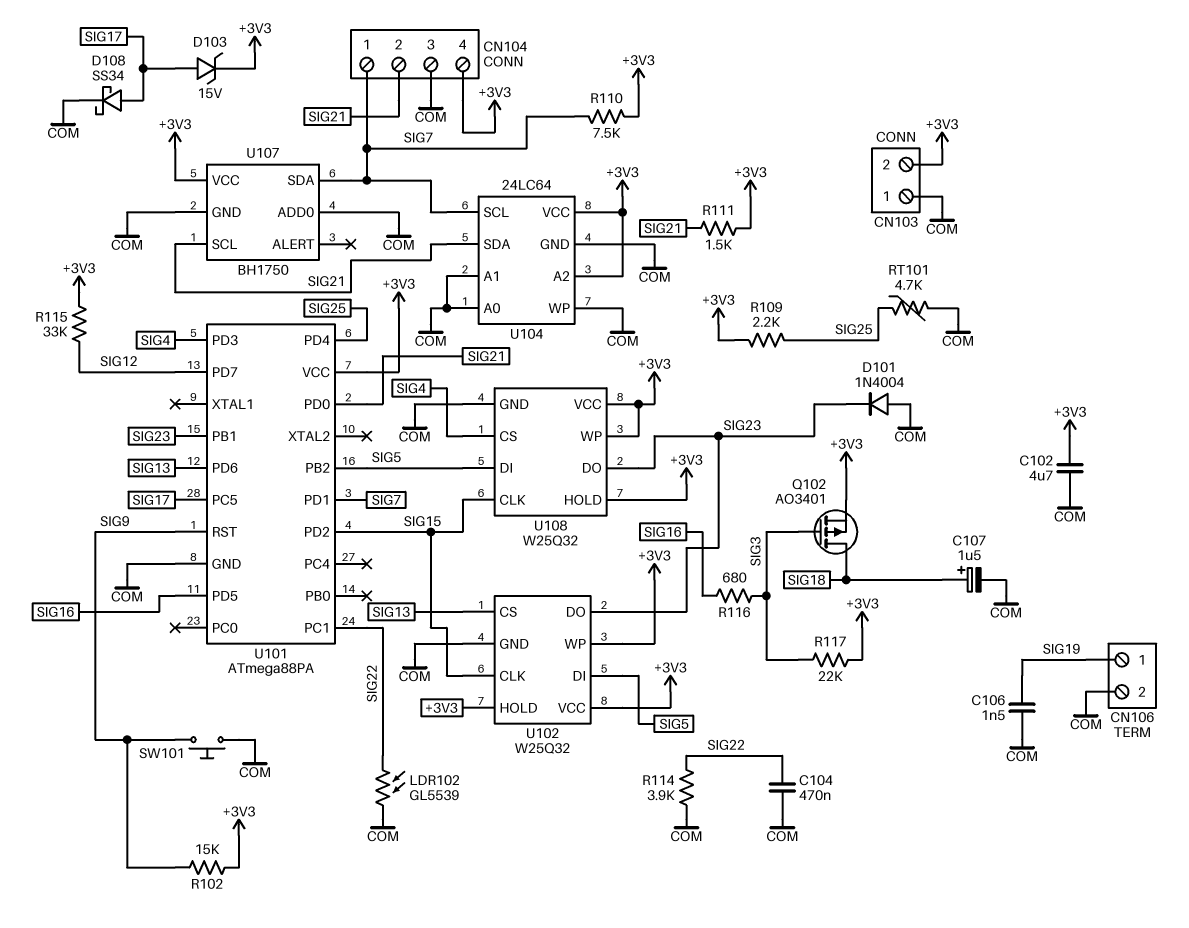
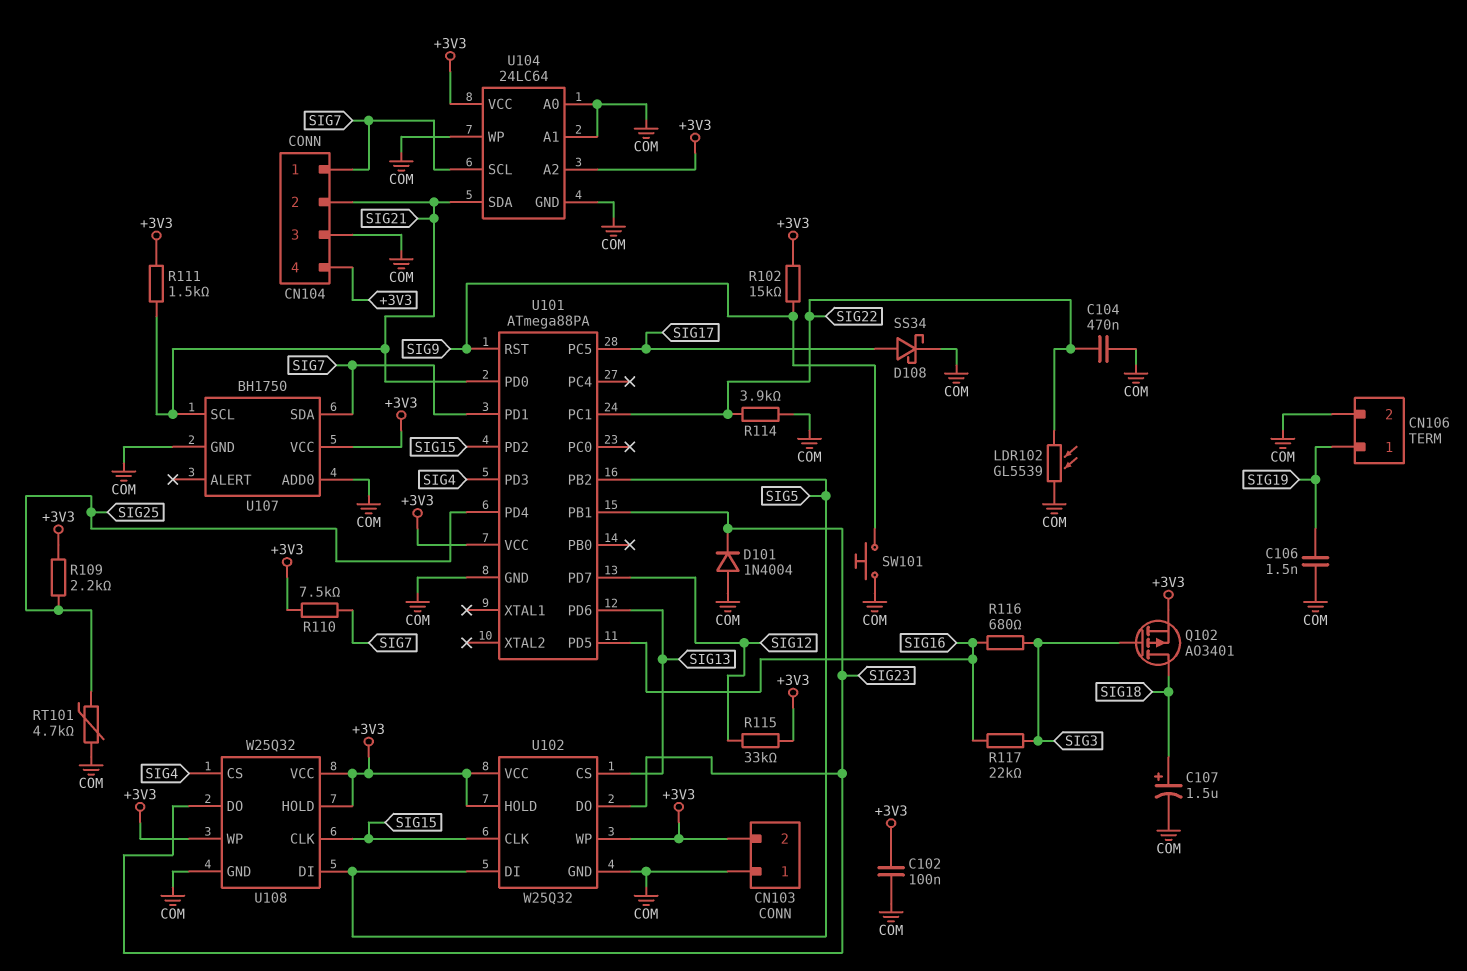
C102: 4.7uF (+3V3, COM) -> 100nF (+3V3, COM)
D103: zener 15V (A SIG17, K +3V3) -> none
R117: 22k (+3V3, SIG3) -> 22k (SIG3, SIG16)

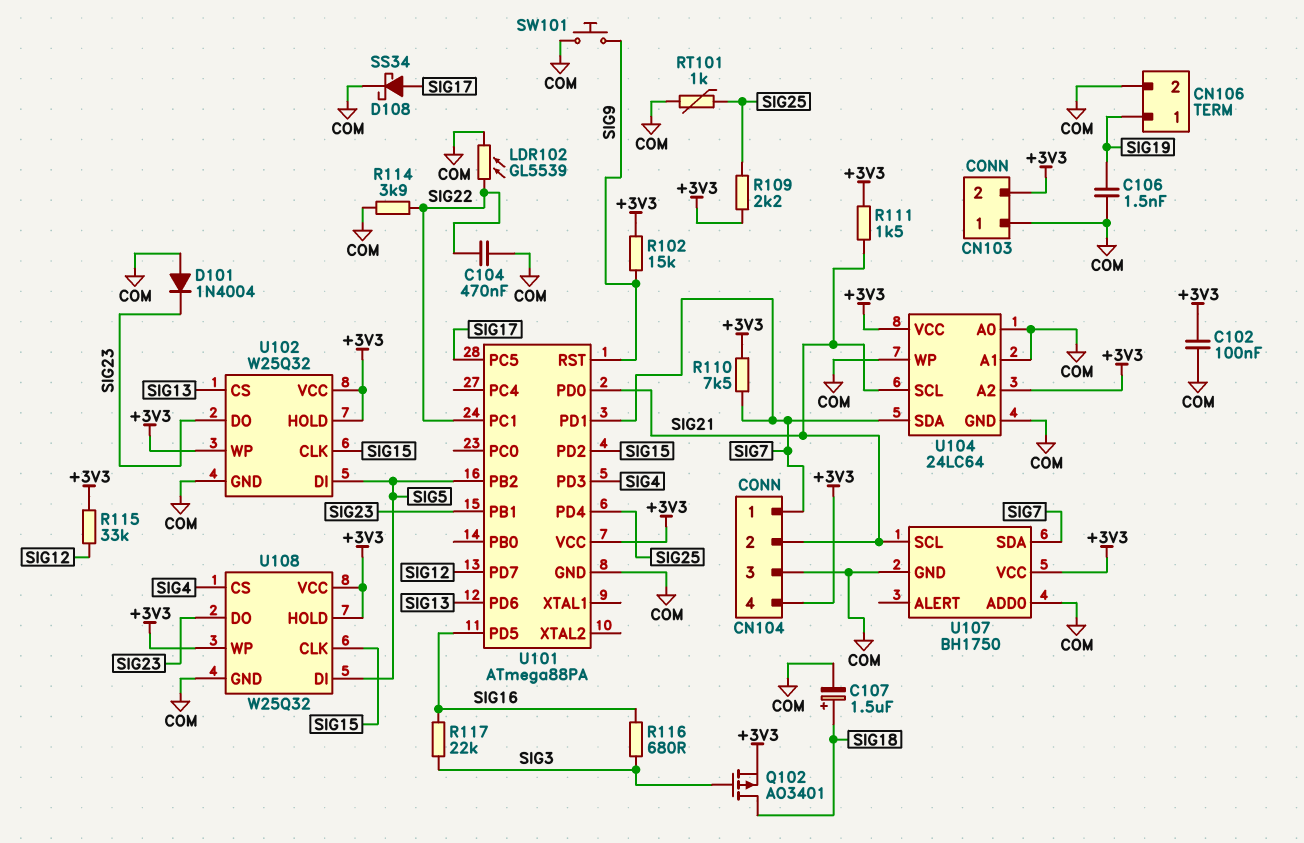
RT101: 4.7k (COM, SIG25) -> 1k (COM, SIG25)
U104 pin SCL: SIG7 -> SIG21
U104 pin SDA: SIG21 -> SIG7

